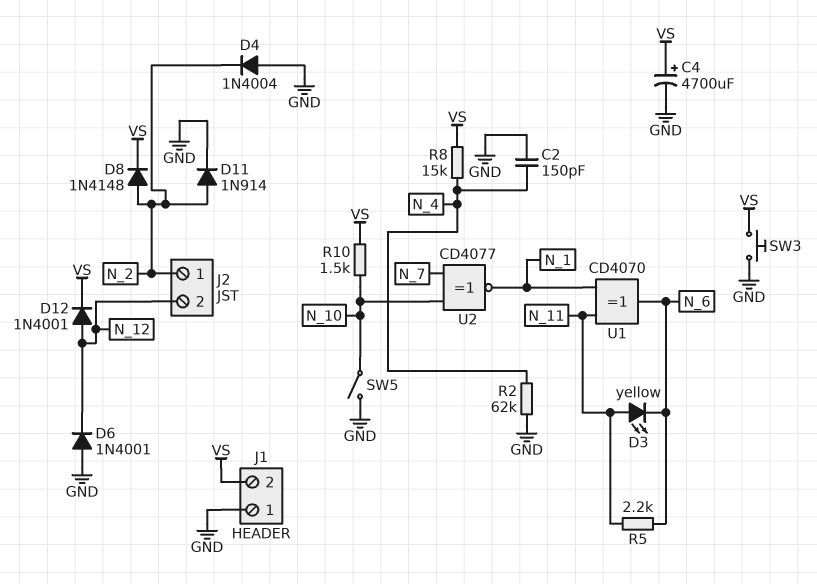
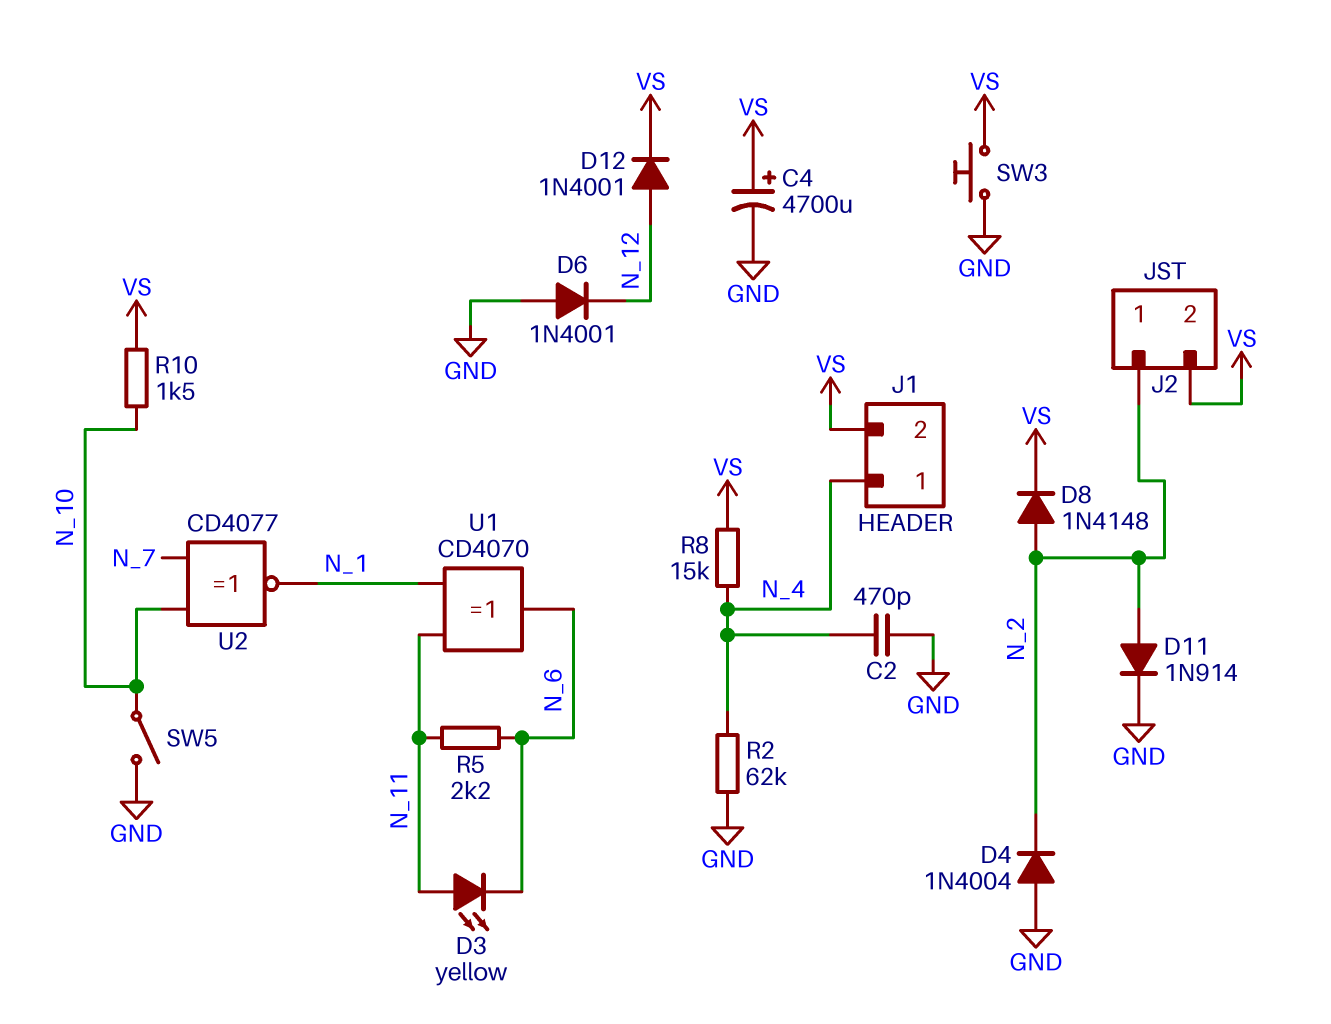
C2: 150pF (GND, N_4) -> 470pF (GND, N_4)
J1 pin 1: GND -> N_4
J2 pin 2: N_12 -> VS

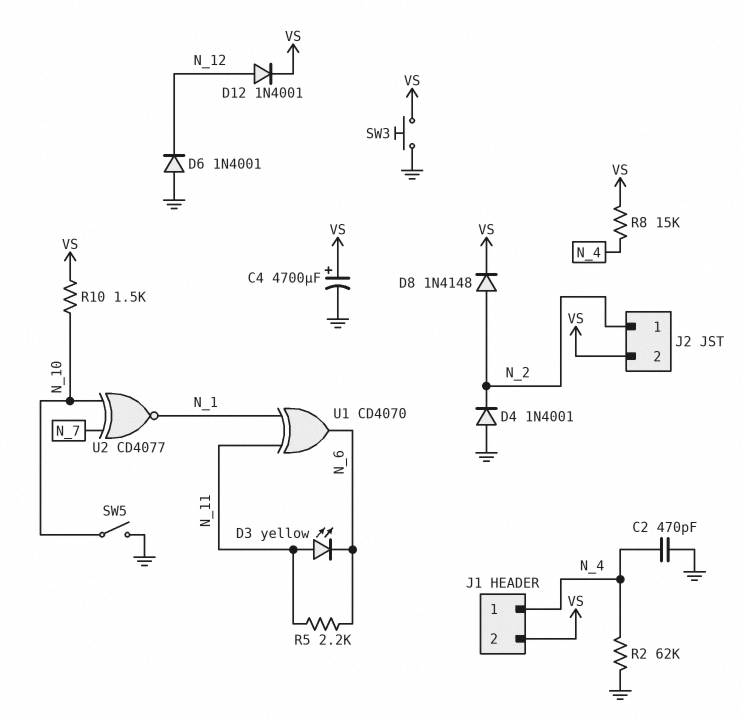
D4: diode 1N4004 (A GND, K N_2) -> diode 1N4001 (A GND, K N_2)
D11: diode 1N914 (A N_2, K GND) -> none

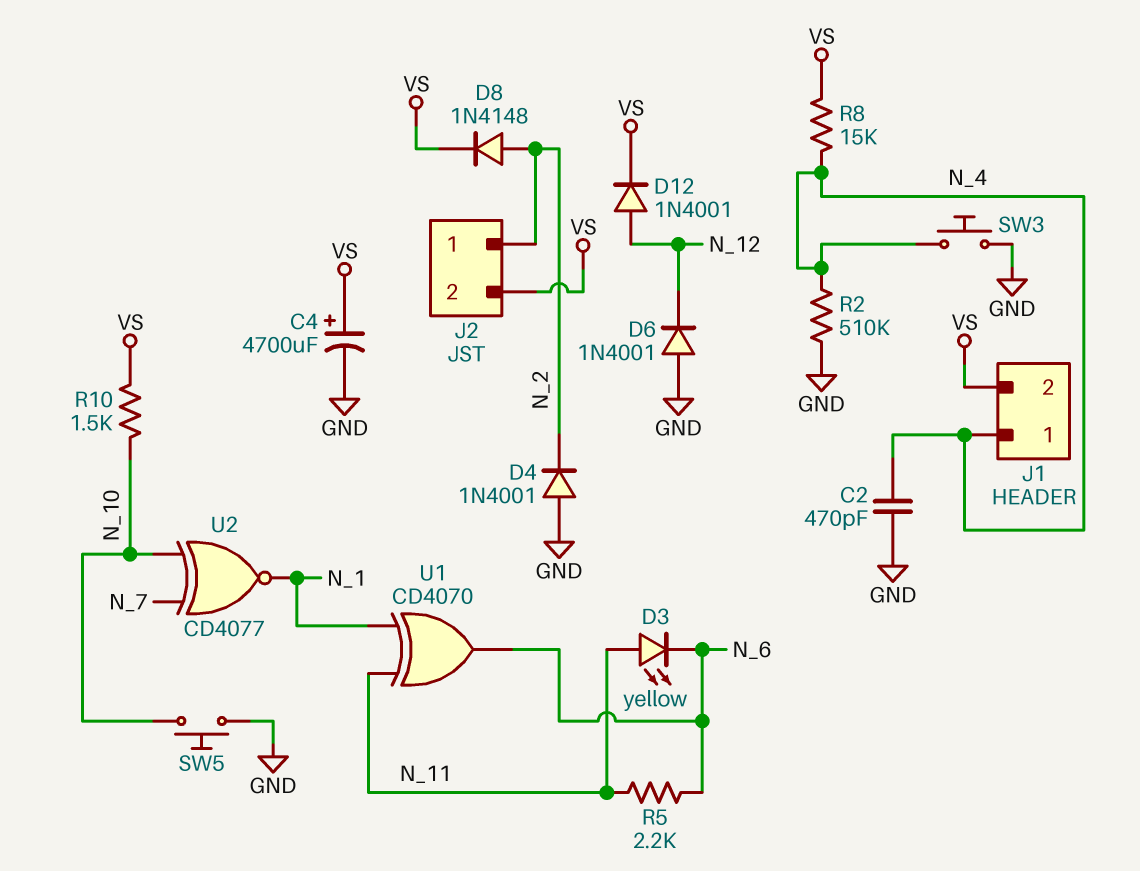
R2: 62k (GND, N_4) -> 510k (GND, N_4)
SW3: button (GND, VS) -> button (GND, N_4)
SW5: switch (GND, N_10) -> button (GND, N_10)

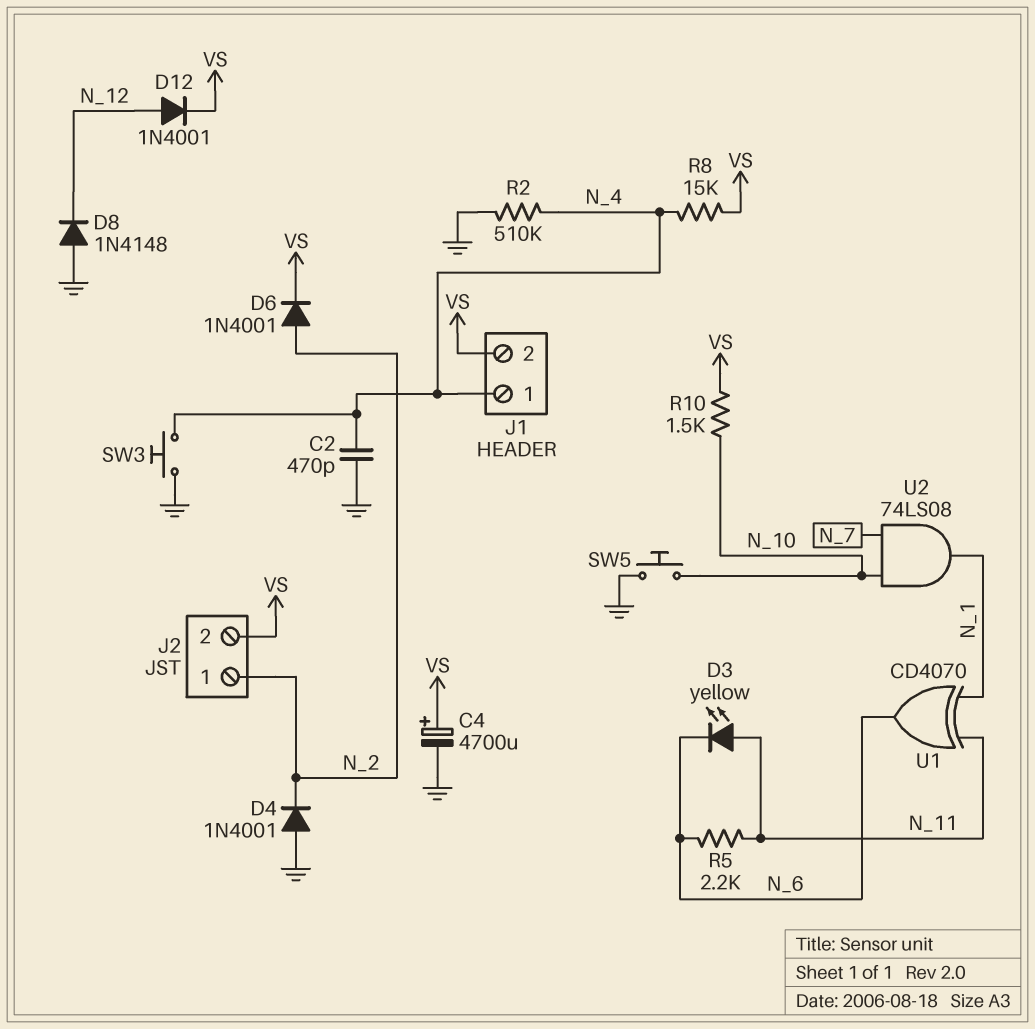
D6: diode 1N4001 (A GND, K N_12) -> diode 1N4001 (A N_2, K VS)
D8: diode 1N4148 (A N_2, K VS) -> diode 1N4148 (A GND, K N_12)
U2: XNOR CD4077 (in N_7, in N_10, out N_1) -> AND 74LS08 (in N_7, in N_10, out N_1)

